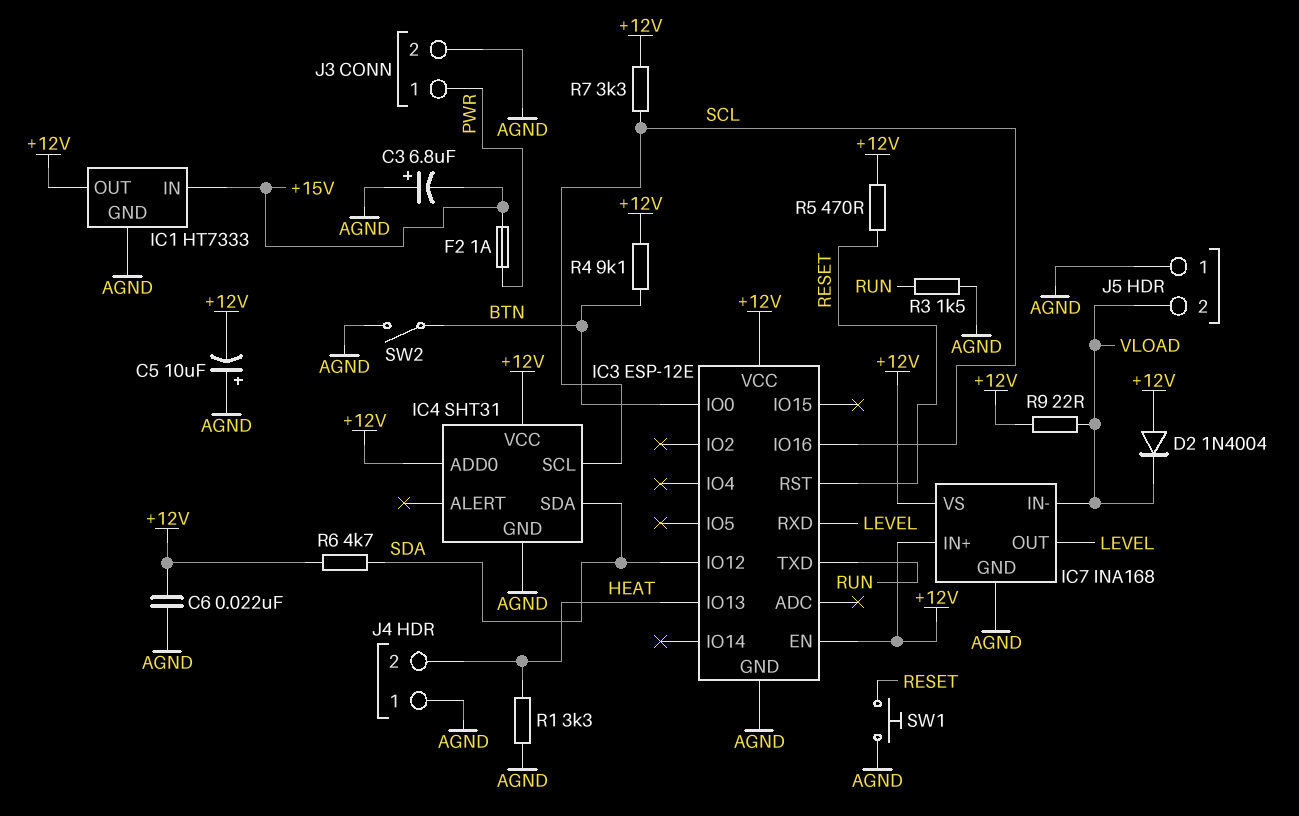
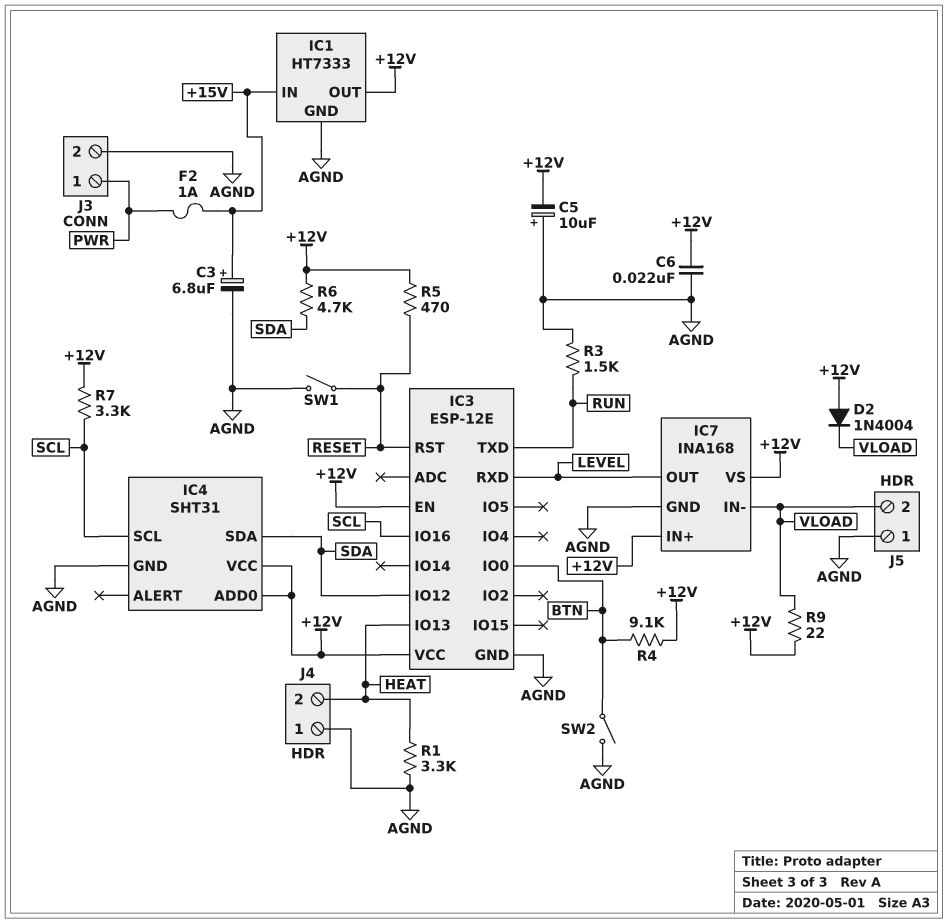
C3: 6.8uF (plus AGND, minus +15V) -> 6.8uF (plus +15V, minus AGND)
SW1: button (AGND, RESET) -> switch (AGND, RESET)

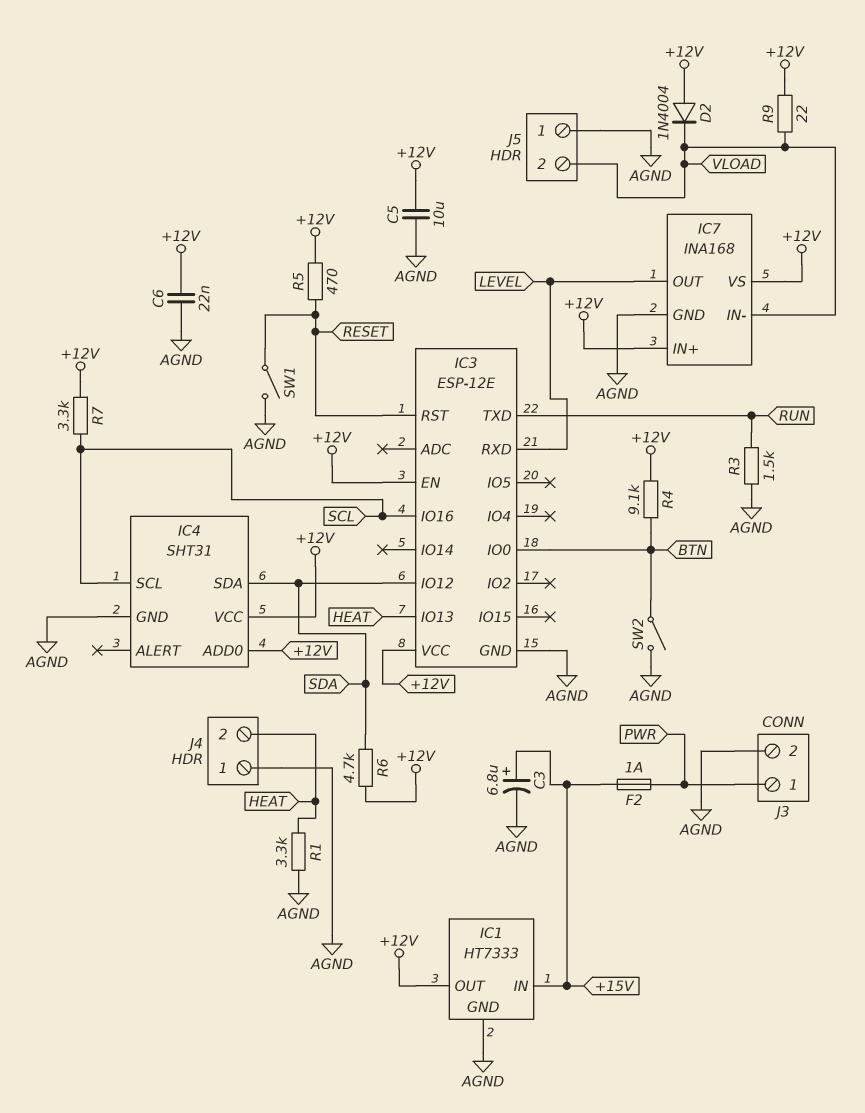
C5: 10uF (plus AGND, minus +12V) -> 10uF (+12V, AGND)

